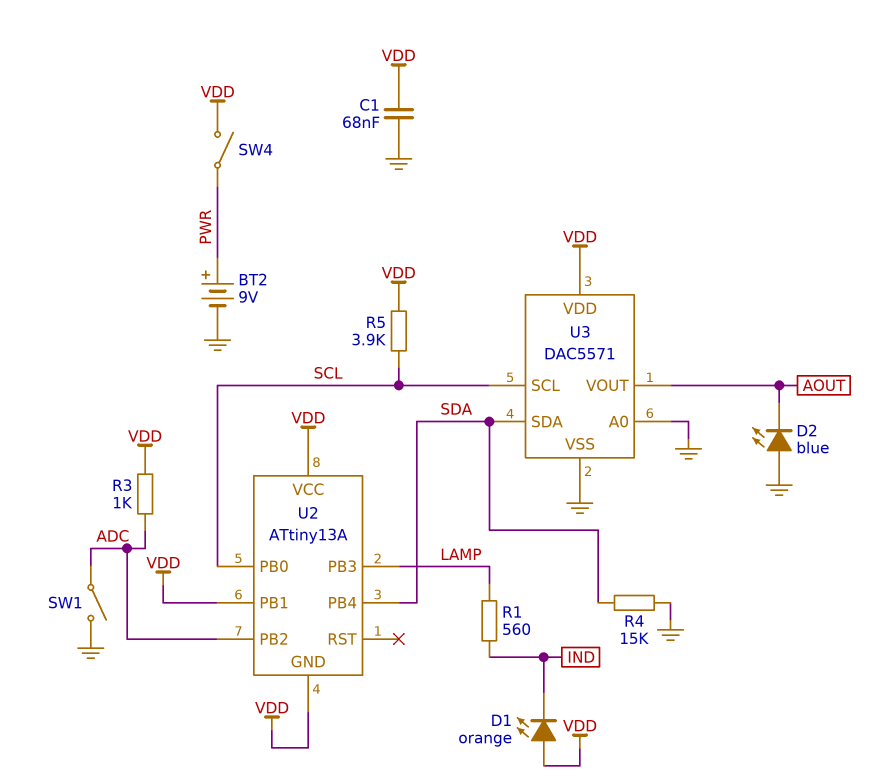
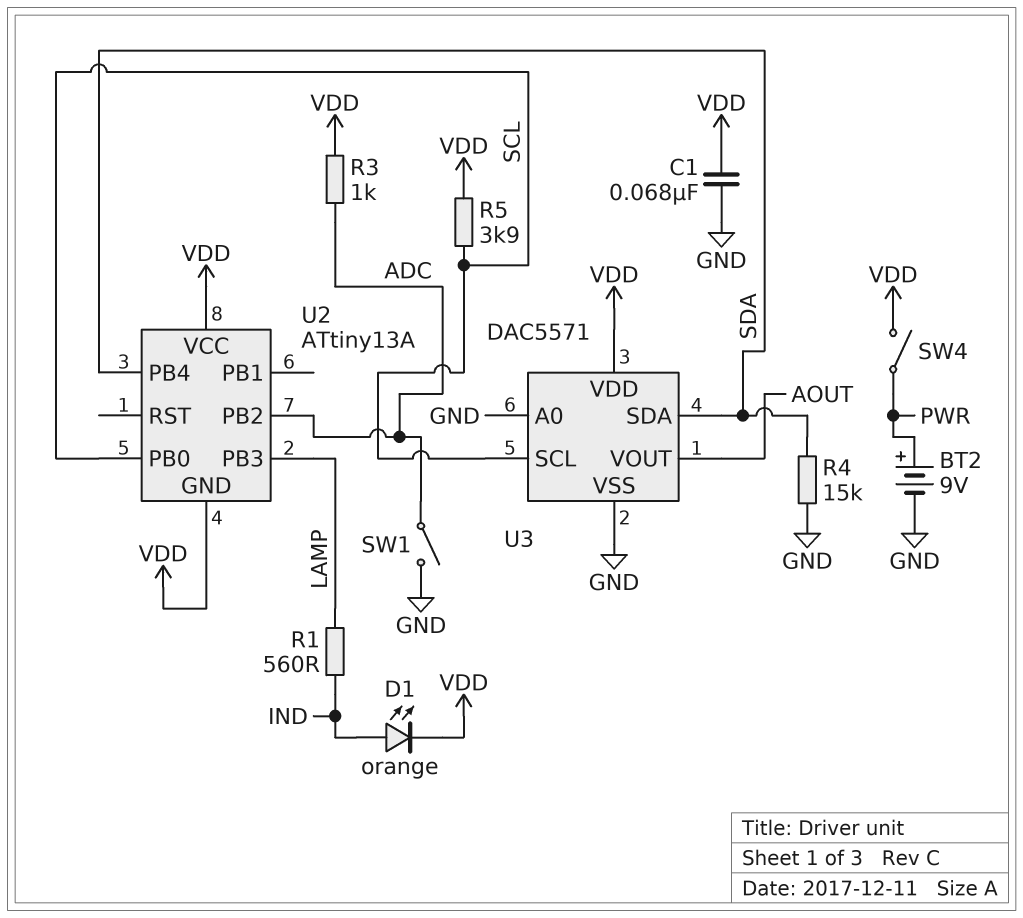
D1: LED orange (A VDD, K IND) -> LED orange (A IND, K VDD)
D2: LED blue (A GND, K AOUT) -> none
U2 pin PB1: VDD -> none

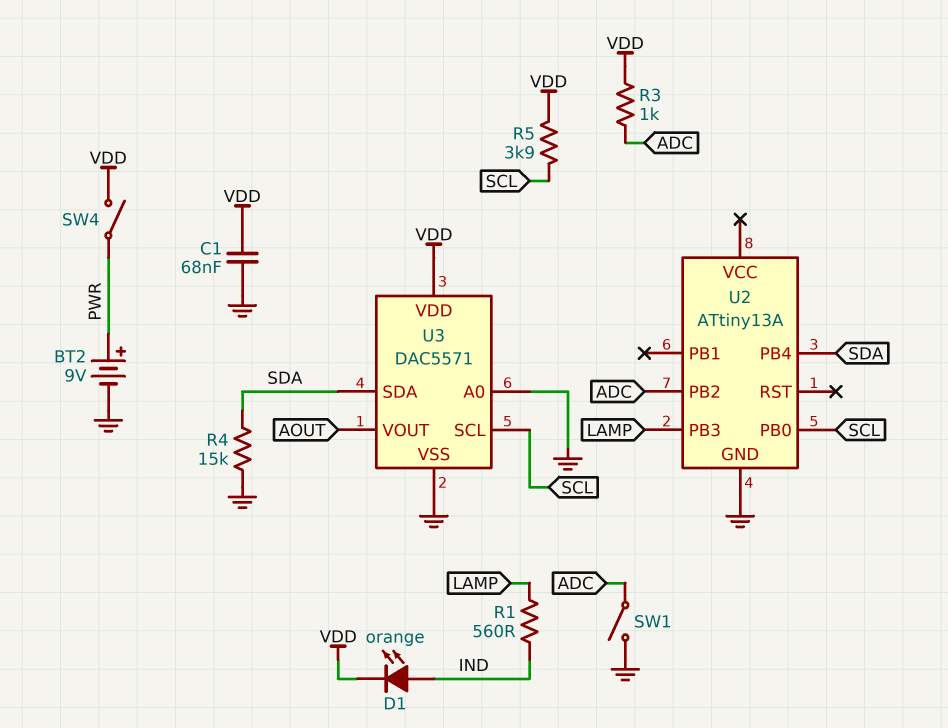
U2 pin GND: VDD -> GND
U2 pin VCC: VDD -> none

